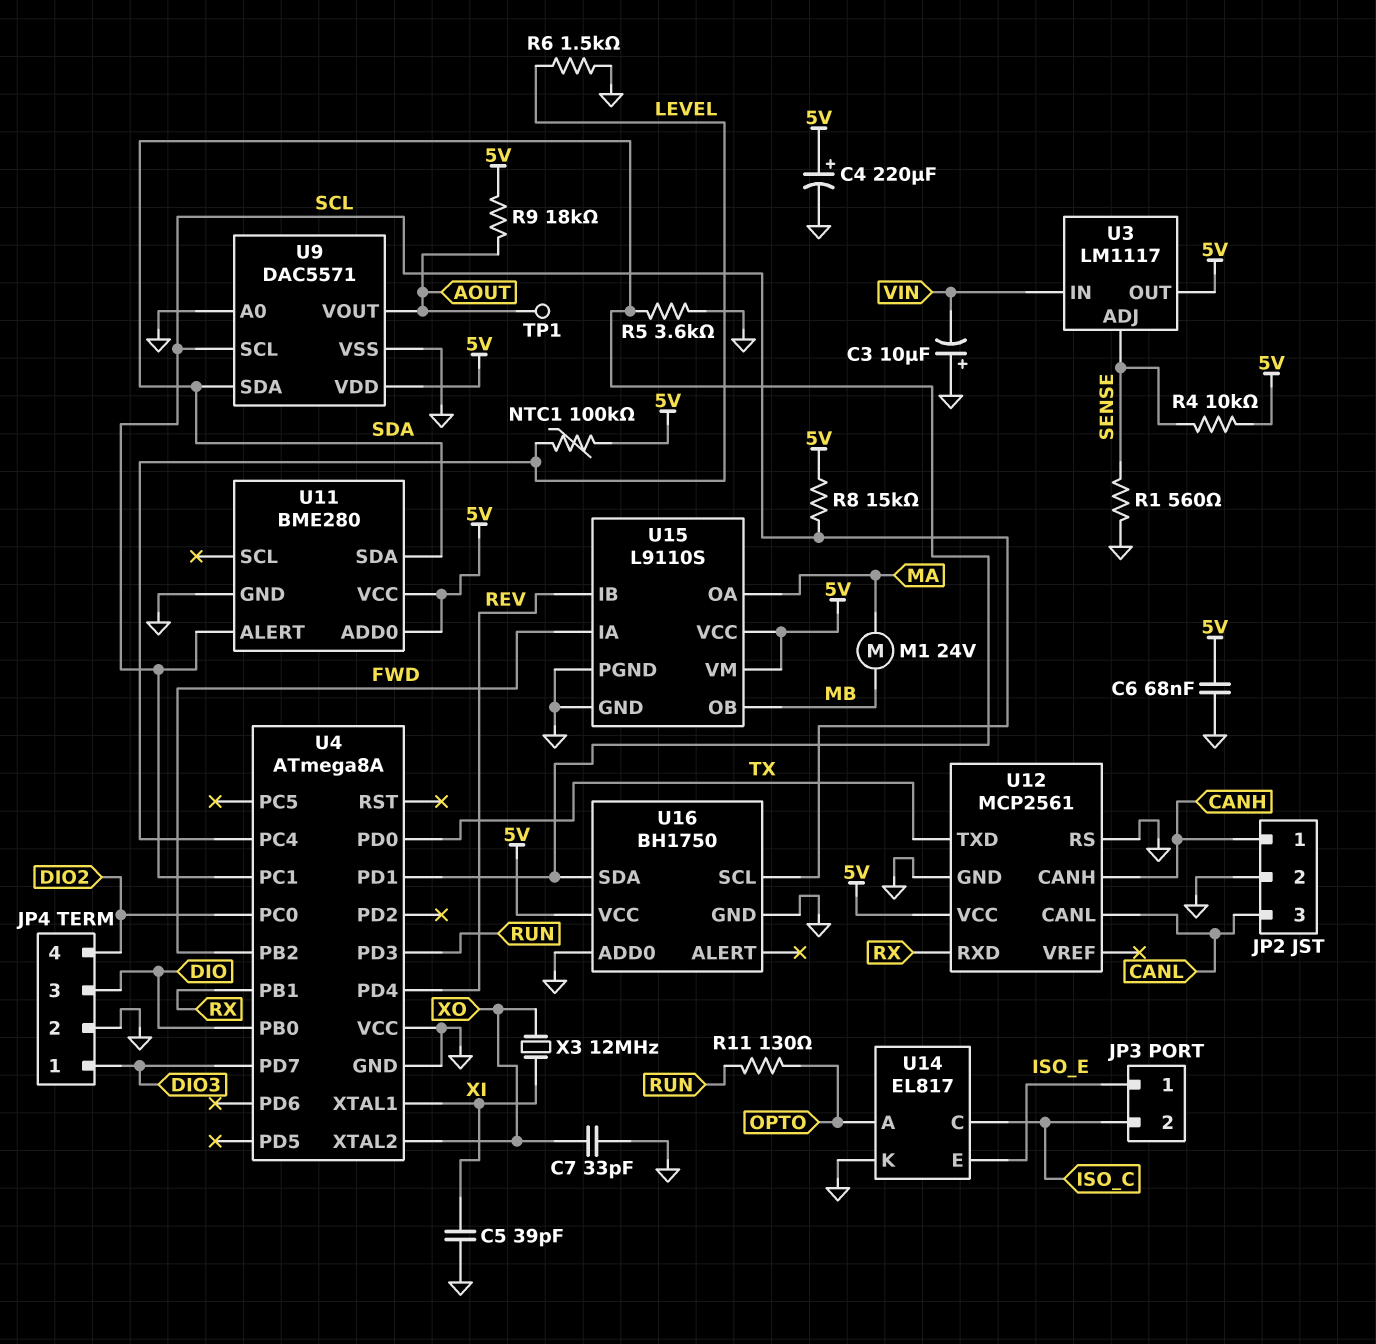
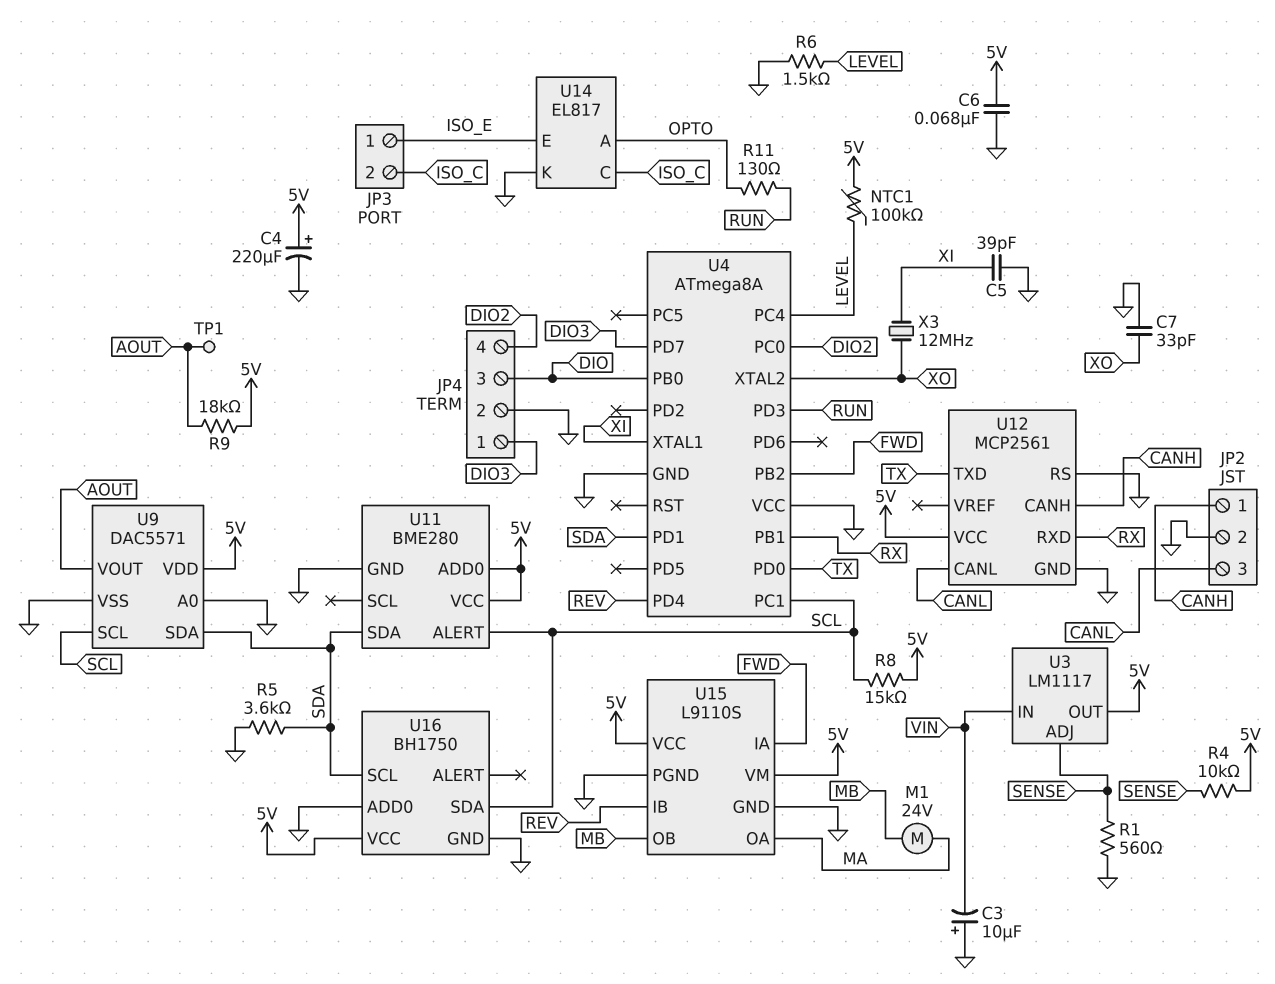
U16 pin SCL: SCL -> SDA
U16 pin SDA: SDA -> SCL

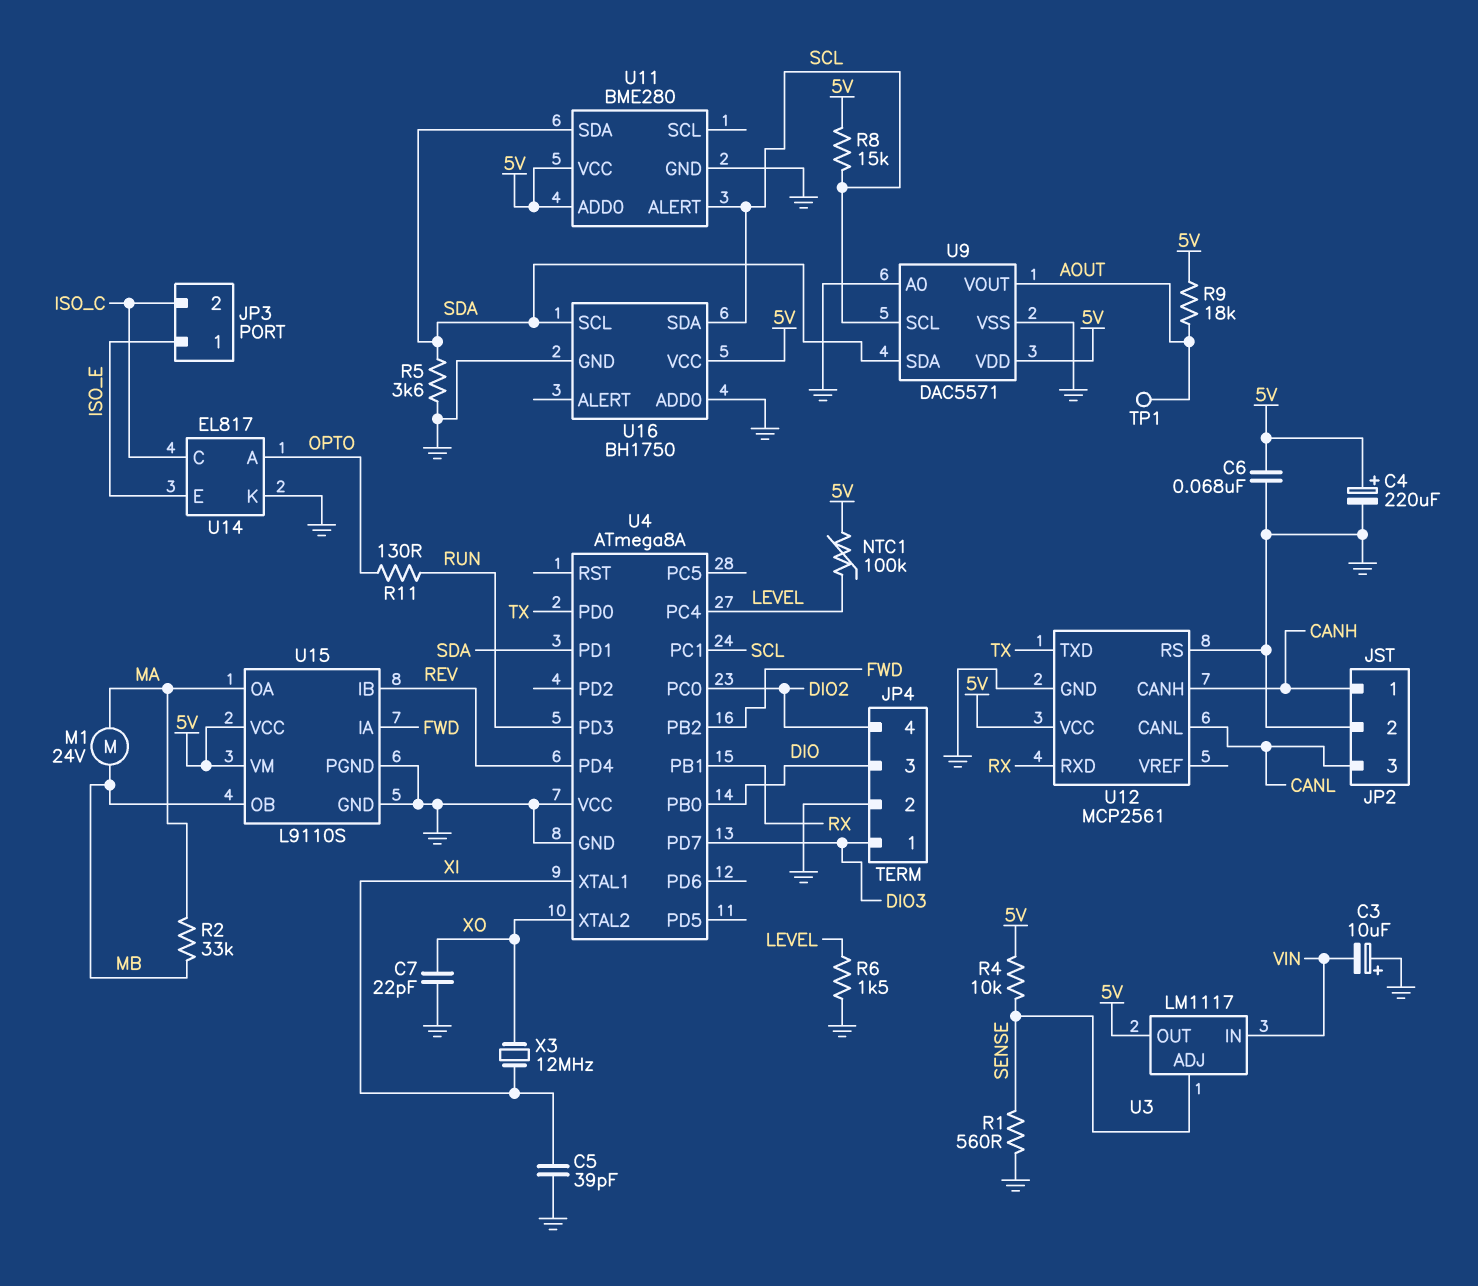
C7: 33pF (GND, XO) -> 22pF (GND, XO)
R2: none -> 33k (MA, MB)

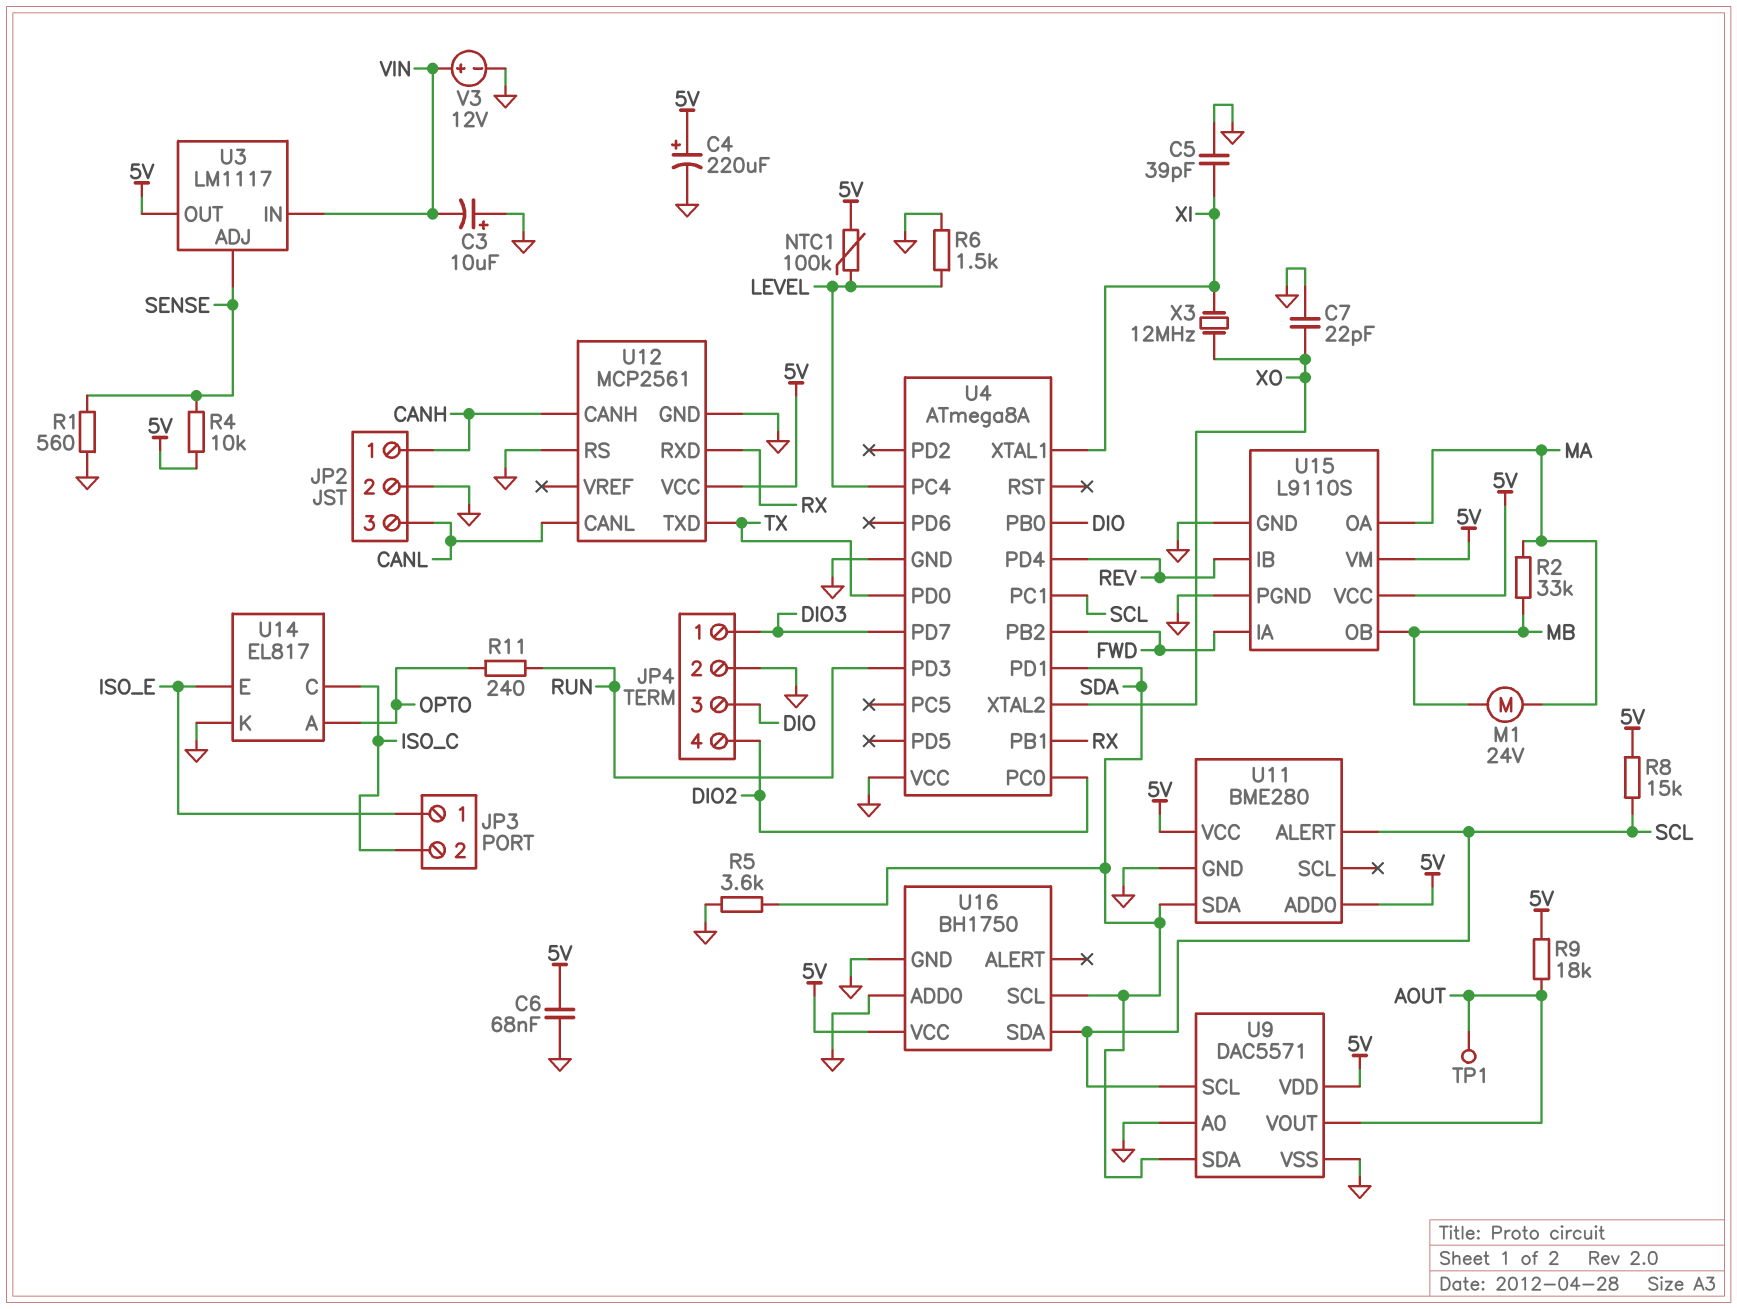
R11: 130 (OPTO, RUN) -> 240 (OPTO, RUN)
V3: none -> 12V (plus VIN, minus GND)

